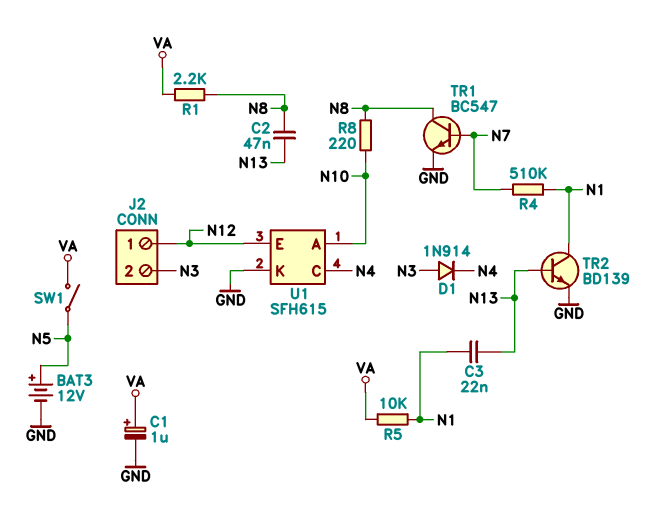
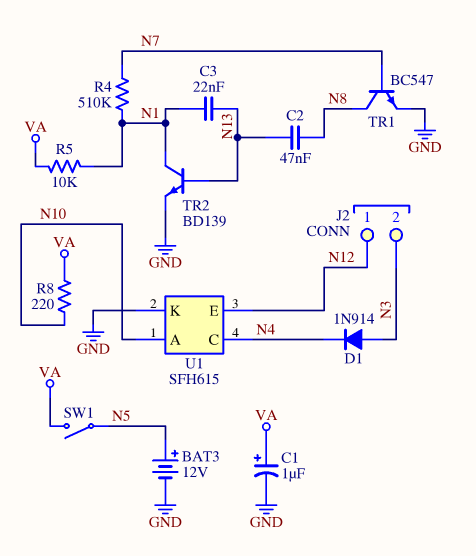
R1: 2.2k (N8, VA) -> none
R8: 220 (N8, N10) -> 220 (N10, VA)

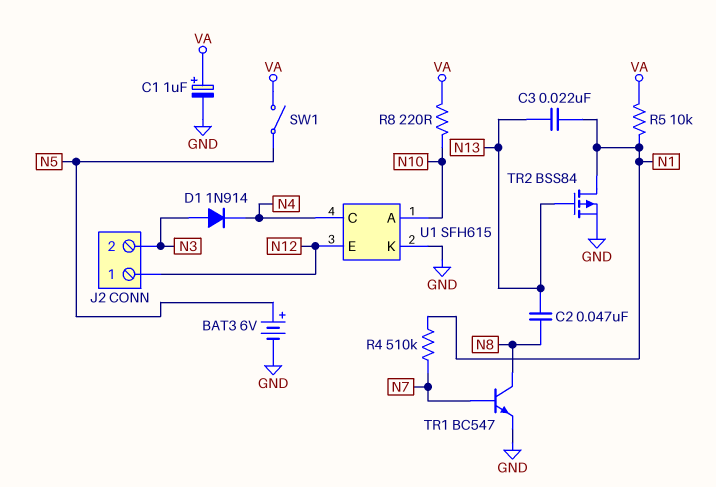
BAT3: 12V (plus N5, minus GND) -> 6V (plus N5, minus GND)
TR2: NPN BD139 (B N13, C N1, E GND) -> PMOS BSS84 (G N13, D N1, S GND)

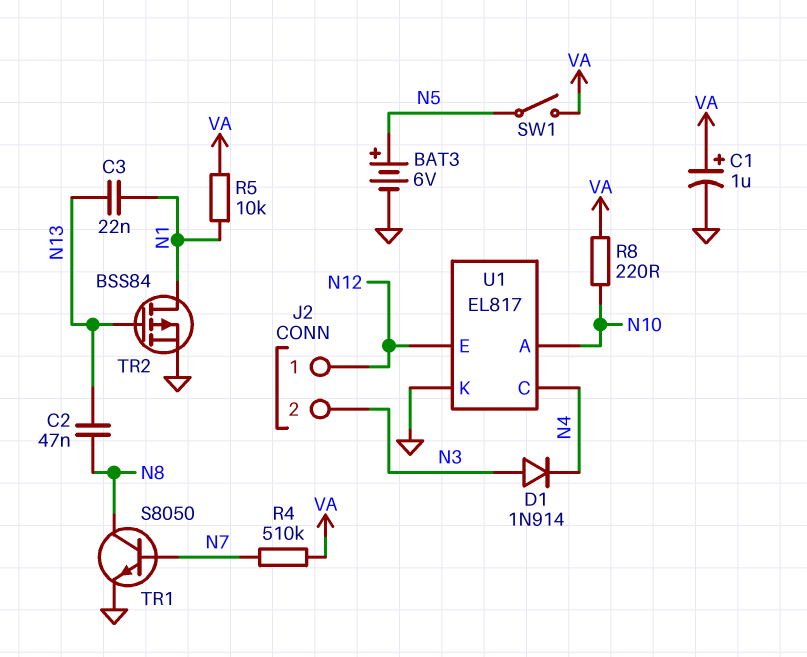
R4: 510k (N1, N7) -> 510k (N7, VA)
TR1: NPN BC547 (B N7, C N8, E GND) -> NPN S8050 (B N7, C N8, E GND)
U1: SFH615 -> EL817

